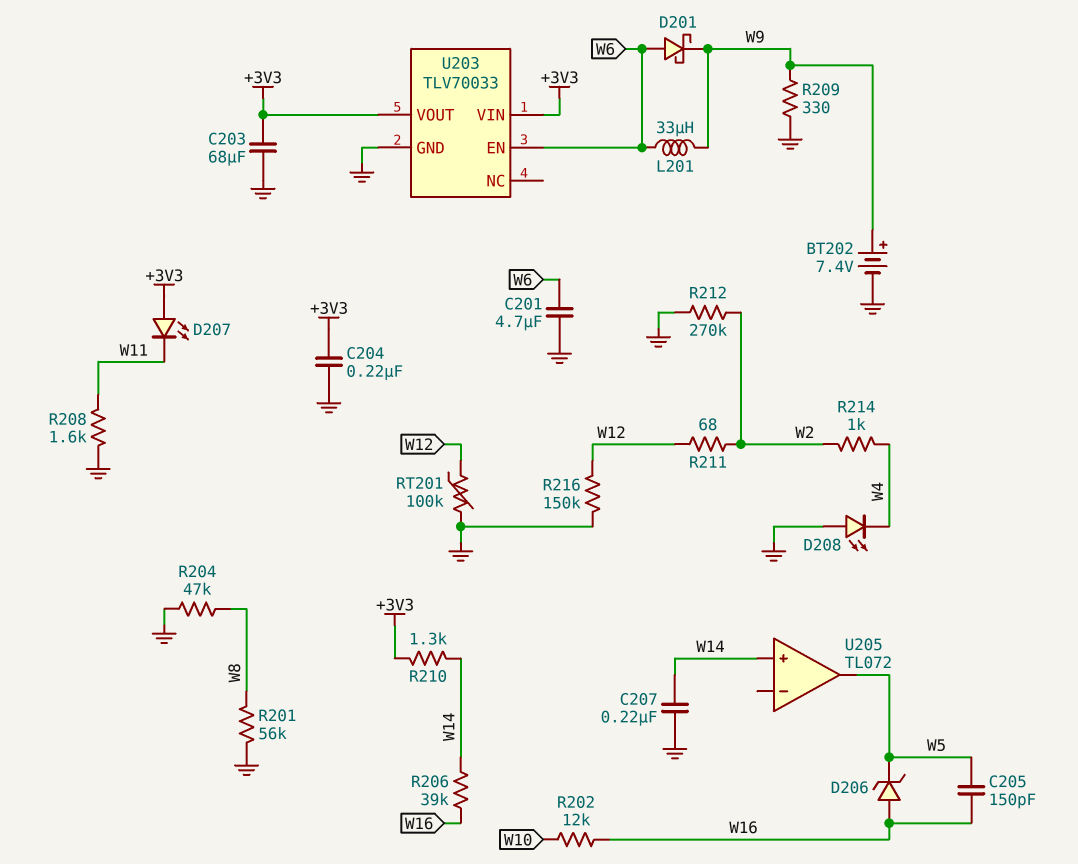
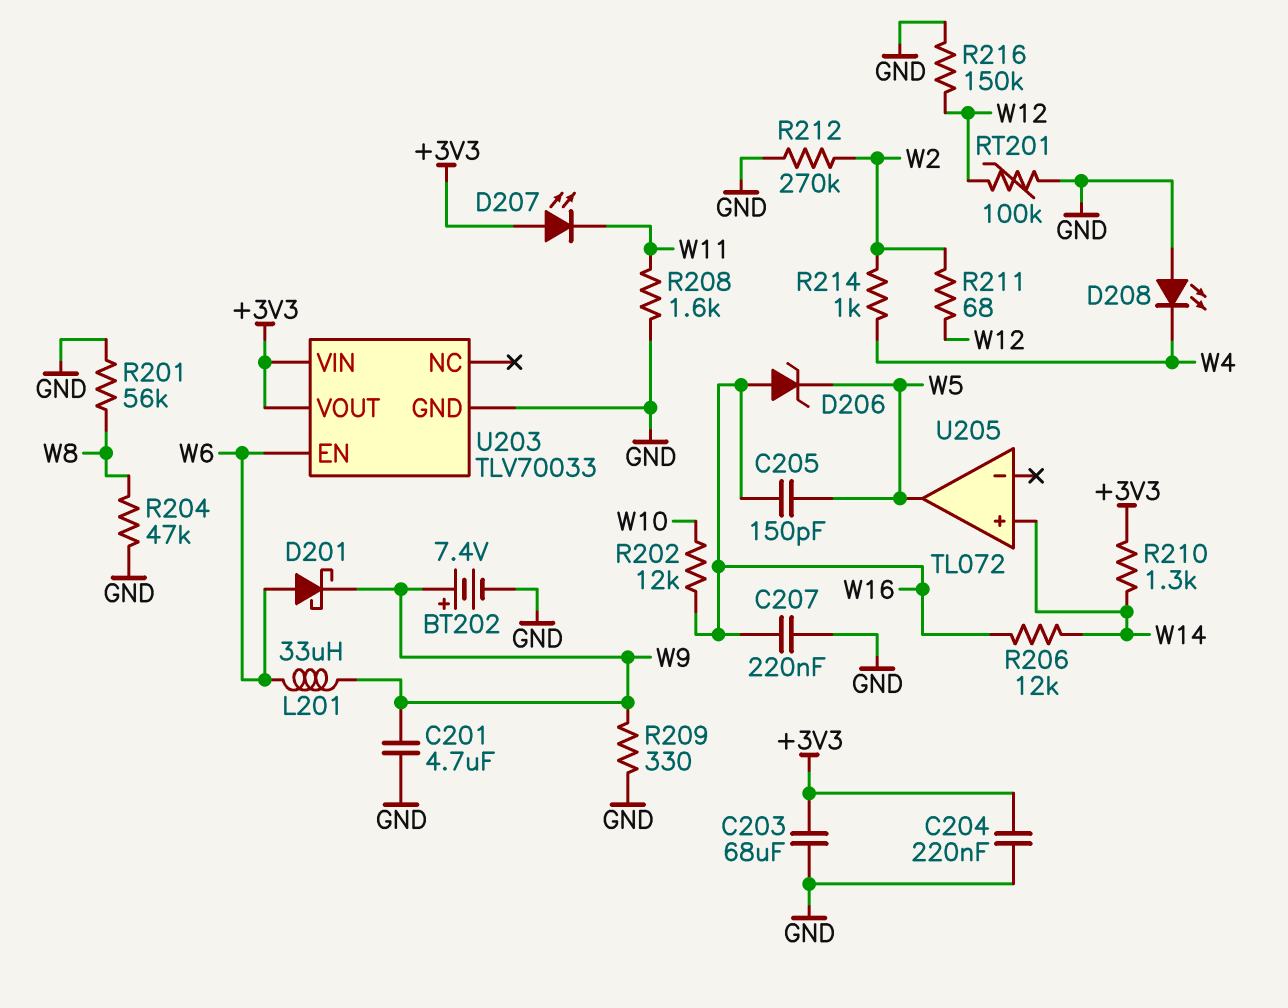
C201: 4.7uF (GND, W6) -> 4.7uF (GND, W9)
C207: 220nF (GND, W14) -> 220nF (GND, W16)
R206: 39k (W14, W16) -> 12k (W14, W16)

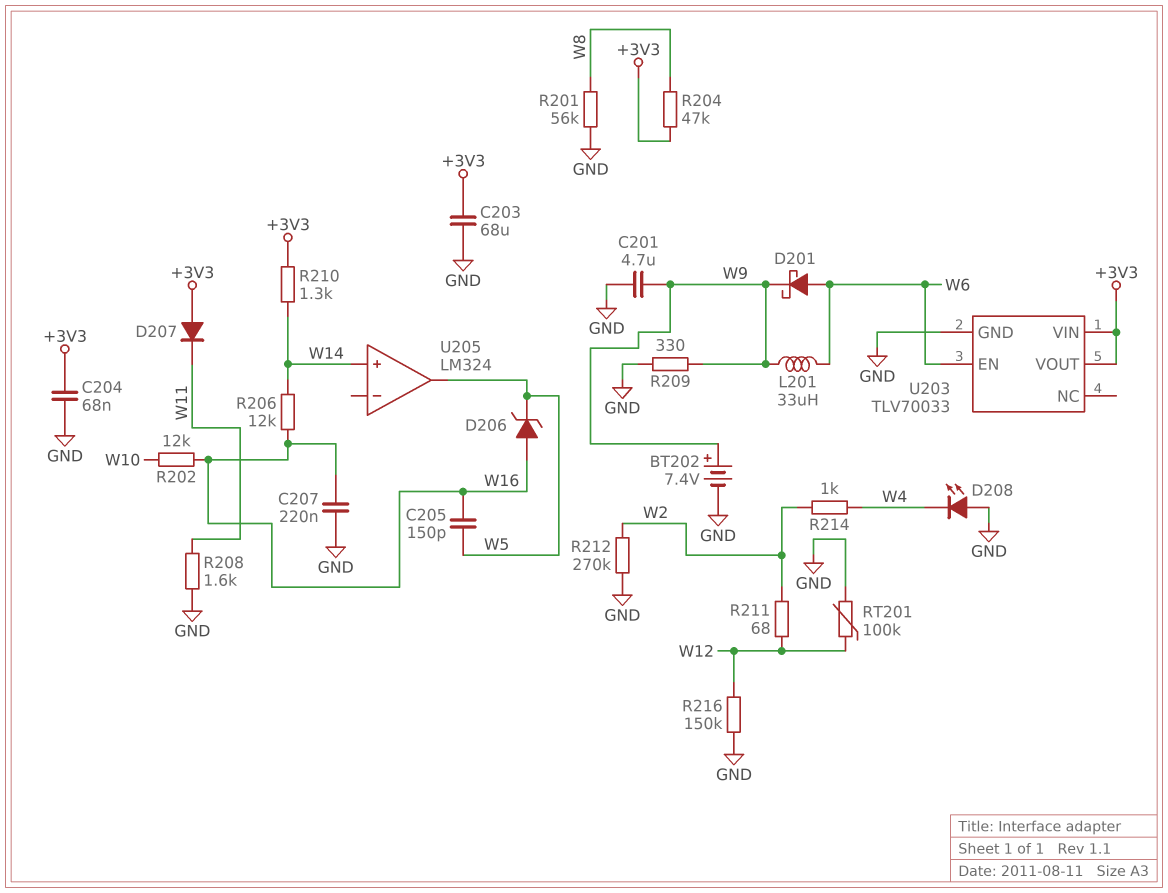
C204: 220nF (+3V3, GND) -> 68nF (+3V3, GND)
D207: LED (A +3V3, K W11) -> diode (A +3V3, K W11)
R204: 47k (GND, W8) -> 47k (+3V3, W8)
U205: TL072 -> LM324

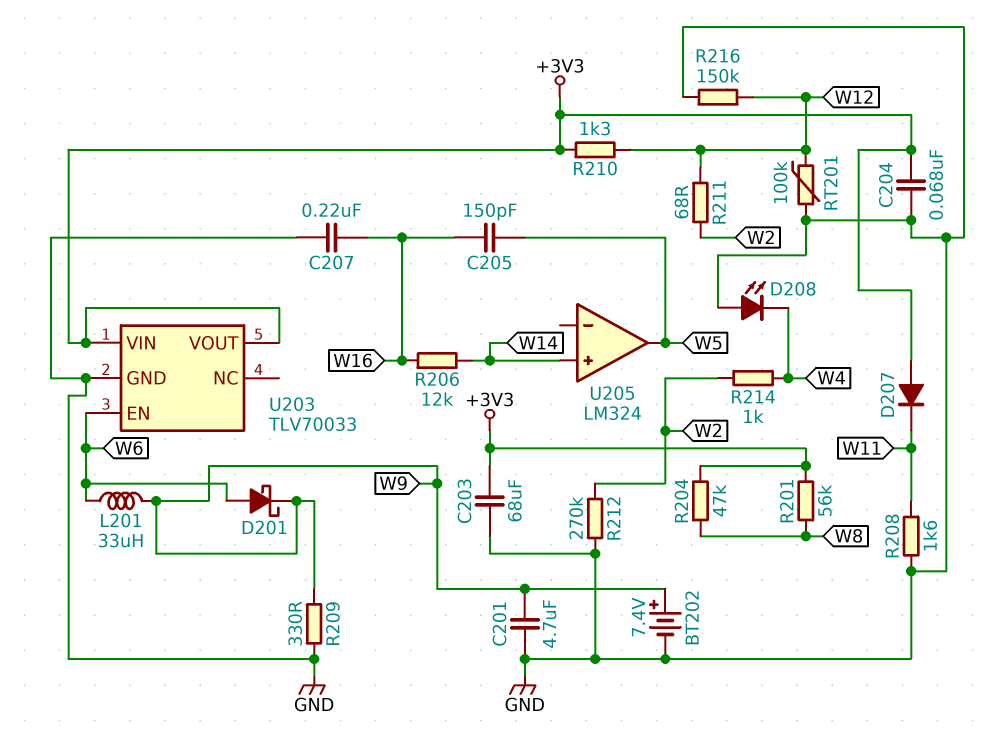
D206: zener (A W16, K W5) -> none
R201: 56k (GND, W8) -> 56k (+3V3, W8)
R202: 12k (W10, W16) -> none
R210: 1.3k (+3V3, W14) -> 1.3k (+3V3, W12)

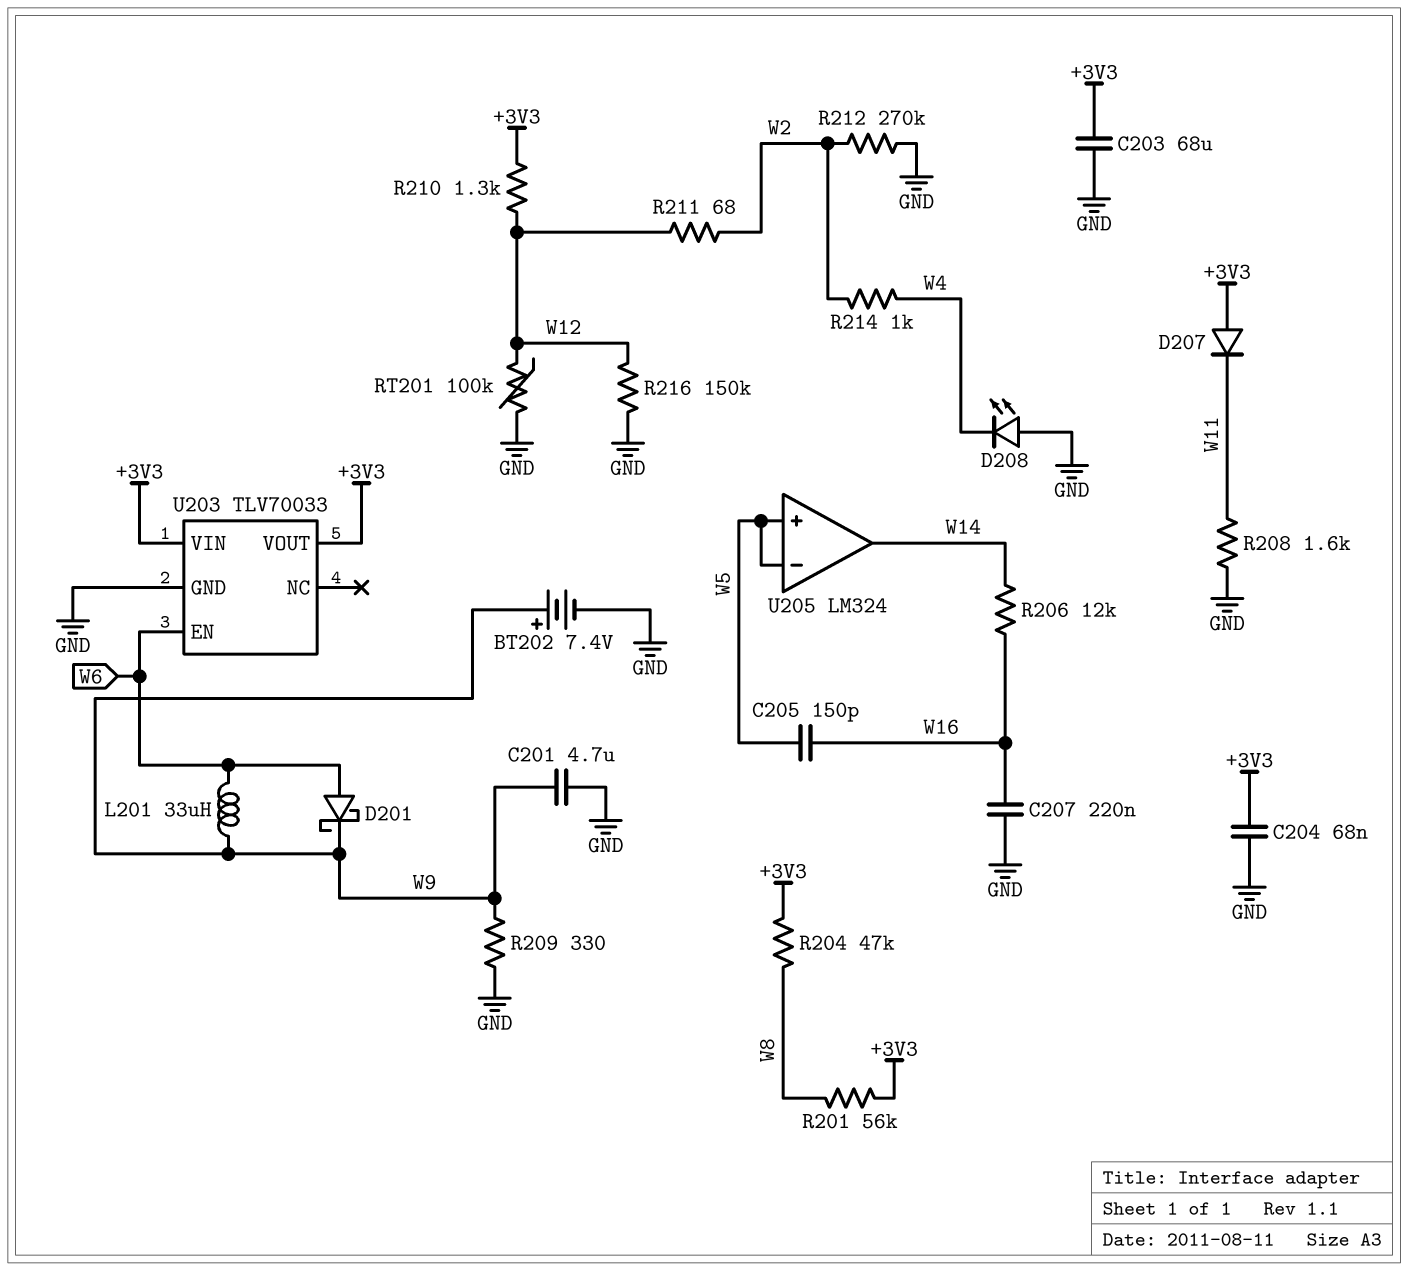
U205 pin in+: W14 -> W5
U205 pin in-: none -> W5
U205 pin out: W5 -> W14

